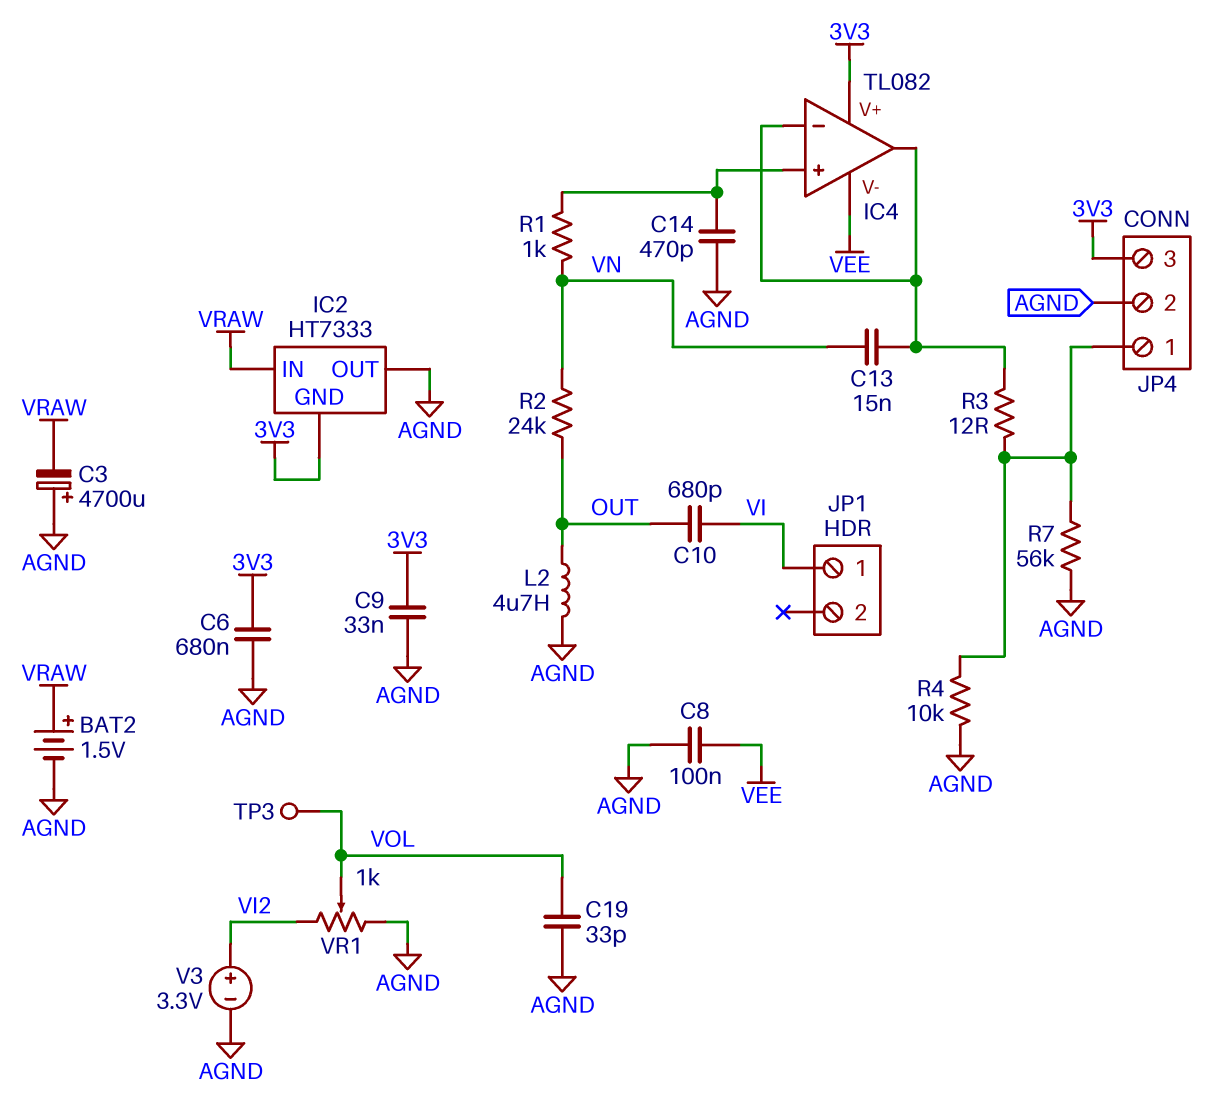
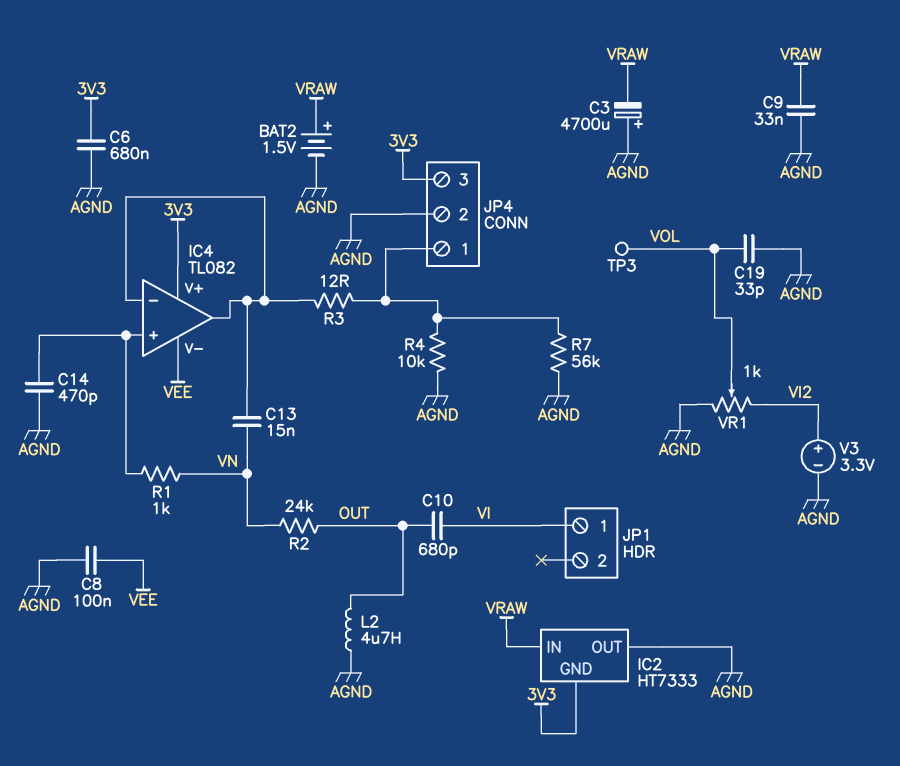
C9: 33nF (3V3, AGND) -> 33nF (AGND, VRAW)

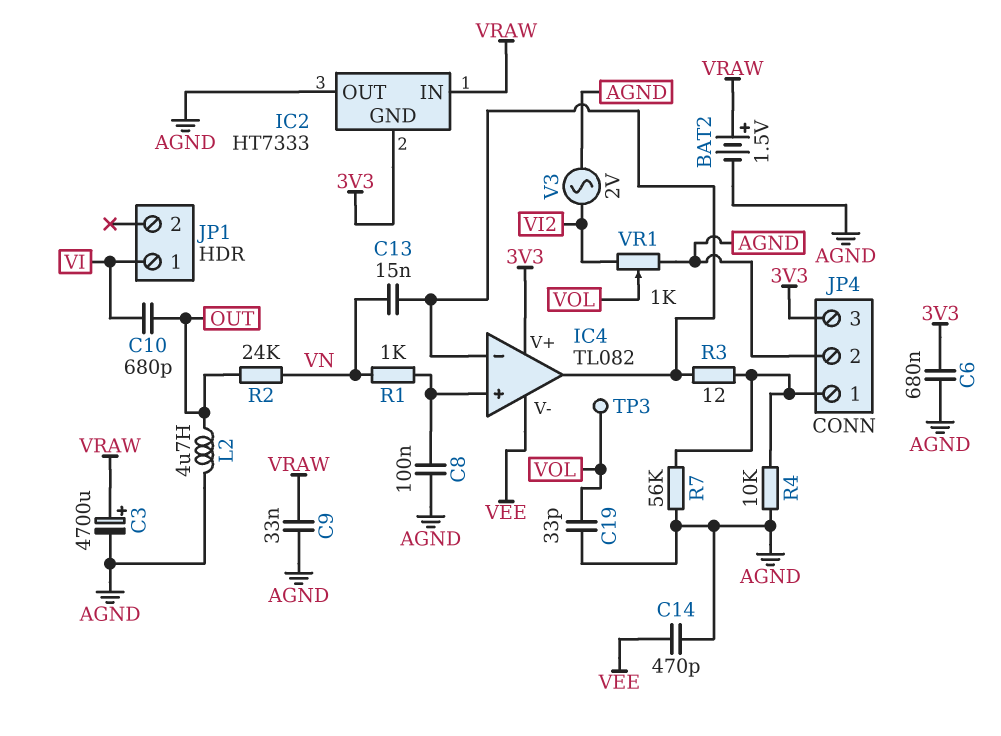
C3: 4700uF (plus AGND, minus VRAW) -> 4700uF (plus VRAW, minus AGND)
C8: 100nF (AGND, VEE) -> 100nF (AGND, IC4/in+)
C14: 470pF (AGND, IC4/in+) -> 470pF (AGND, VEE)
V3: 3.3V (plus VI2, minus AGND) -> AC 2V (AGND, VI2)

